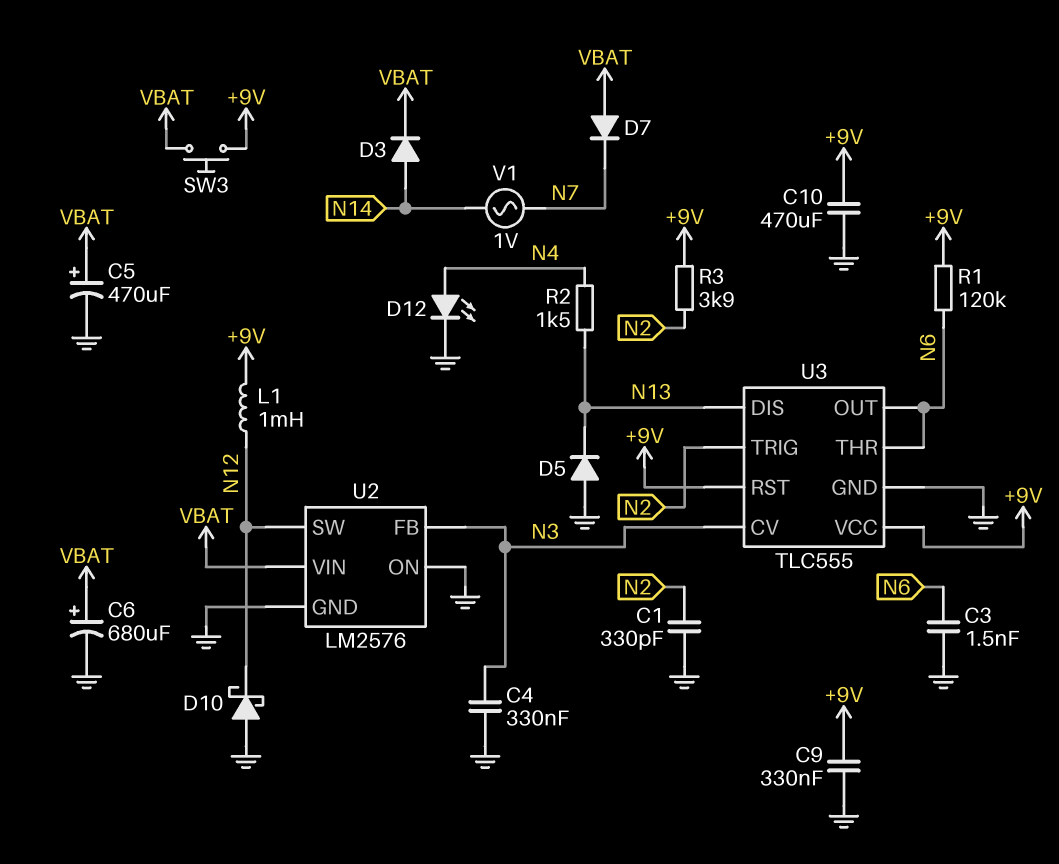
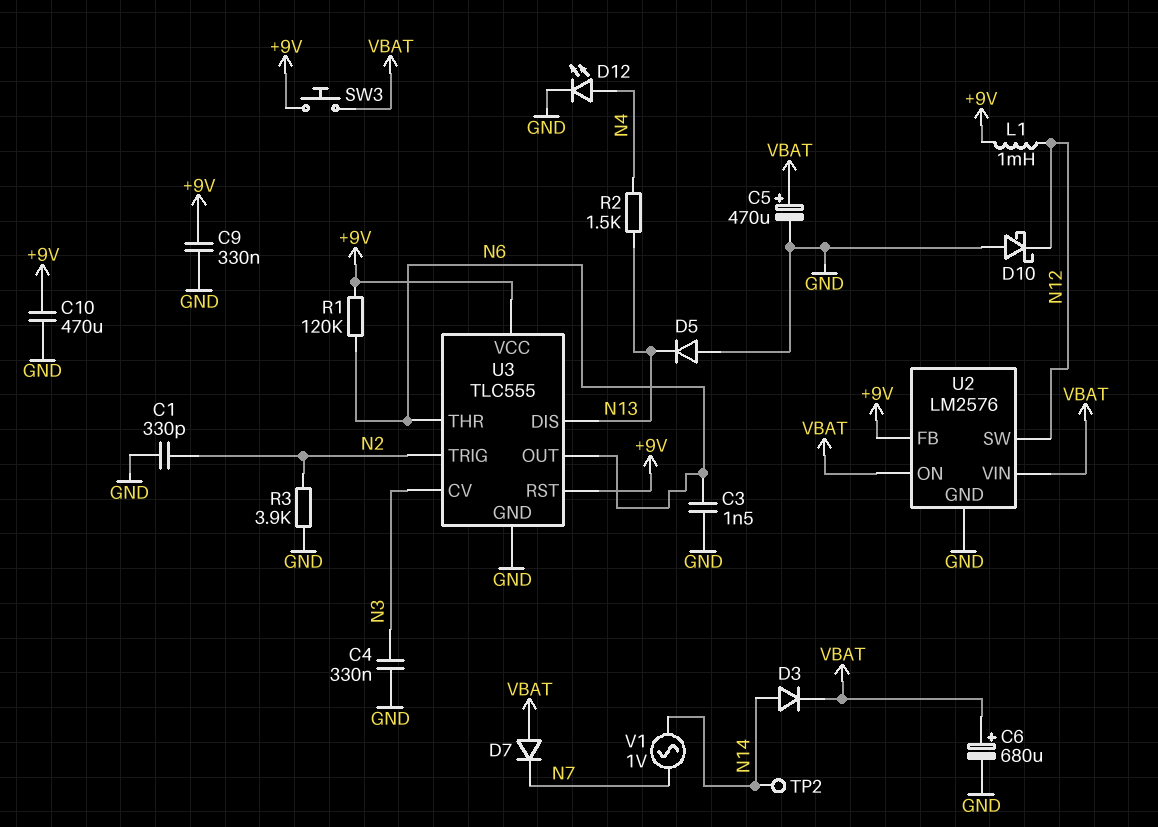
R3: 3.9k (+9V, N2) -> 3.9k (GND, N2)
TP2: none -> test point (N14)
U2 pin FB: N3 -> +9V
U2 pin ON: GND -> VBAT

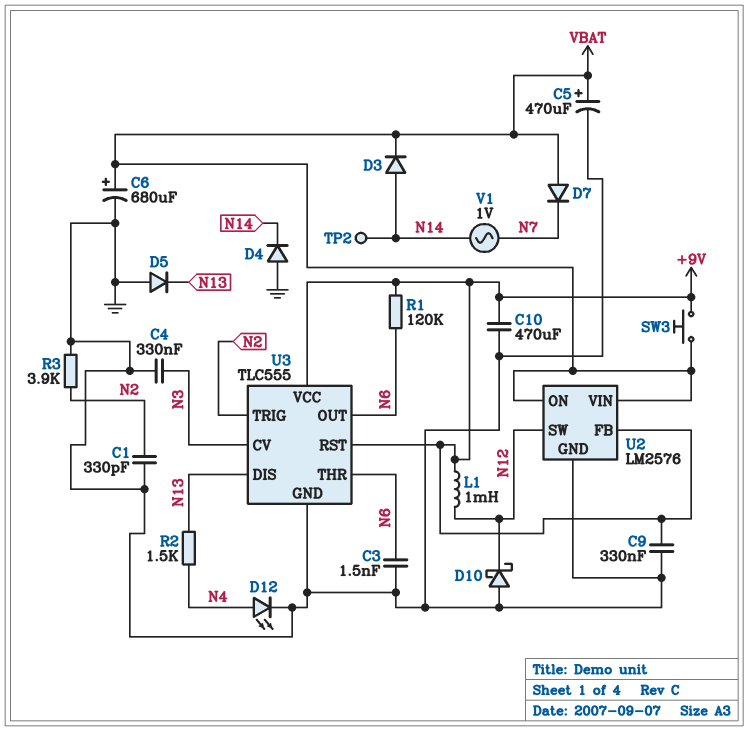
D4: none -> diode (A GND, K N14)

